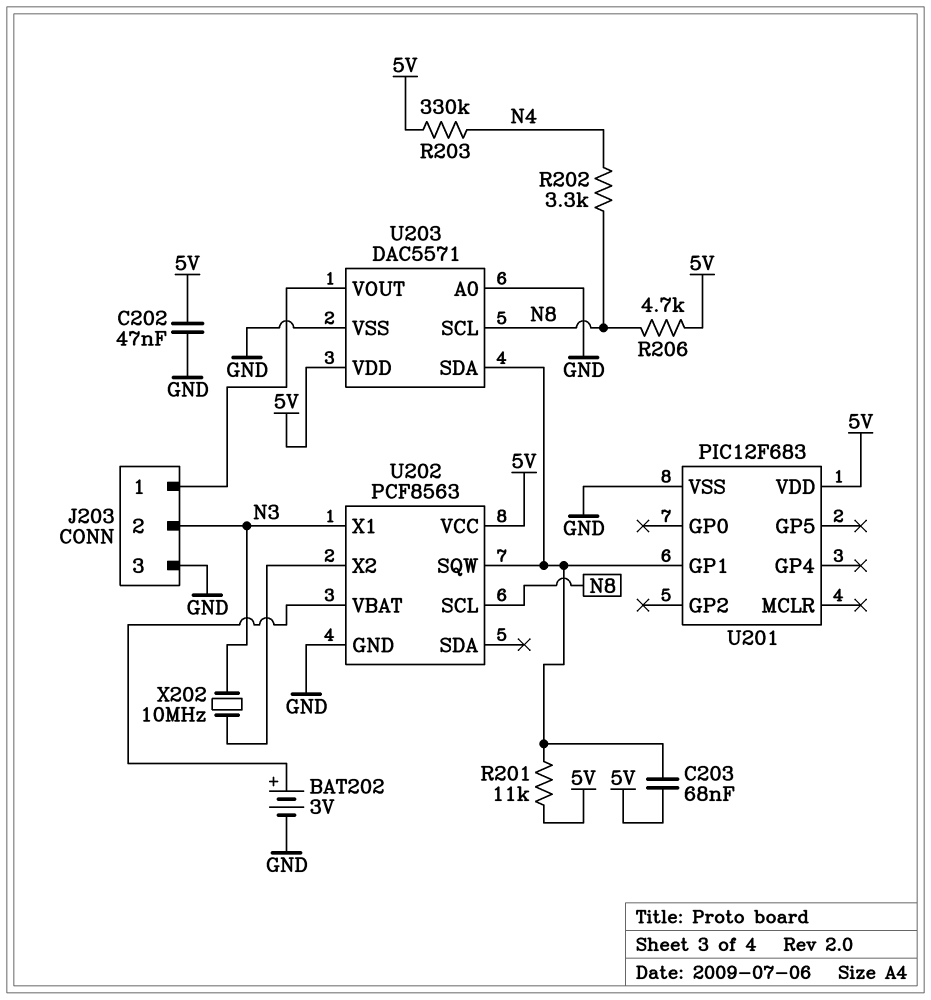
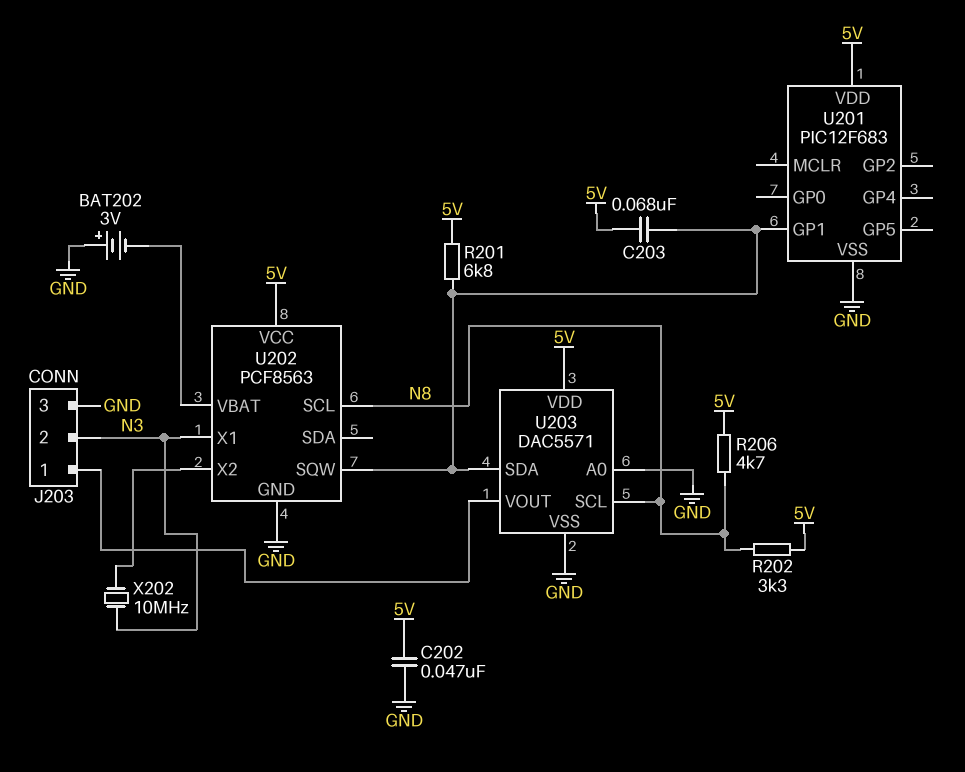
BAT202: 3V (plus U202/VBAT, minus GND) -> 3V (plus GND, minus U202/VBAT)
R201: 11k (5V, U201/GP1) -> 6.8k (5V, U201/GP1)
R202: 3.3k (N4, N8) -> 3.3k (5V, N8)
R203: 330k (5V, N4) -> none

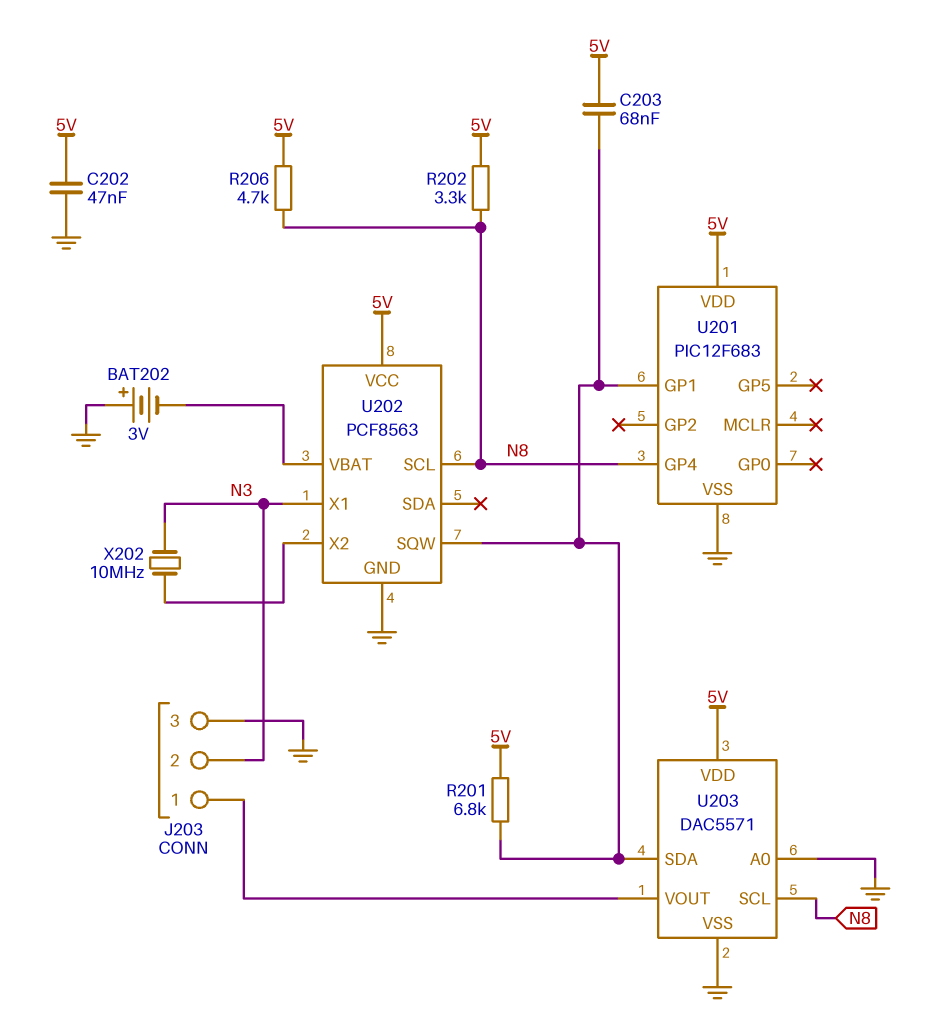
U201 pin GP4: none -> N8

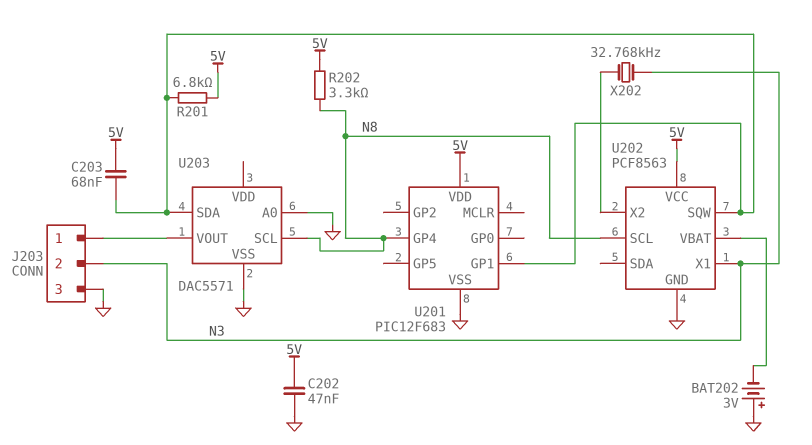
R206: 4.7k (5V, N8) -> none
U203 pin VDD: 5V -> none
X202: 10MHz (N3, U202/X2) -> 32.768kHz (N3, U202/X2)

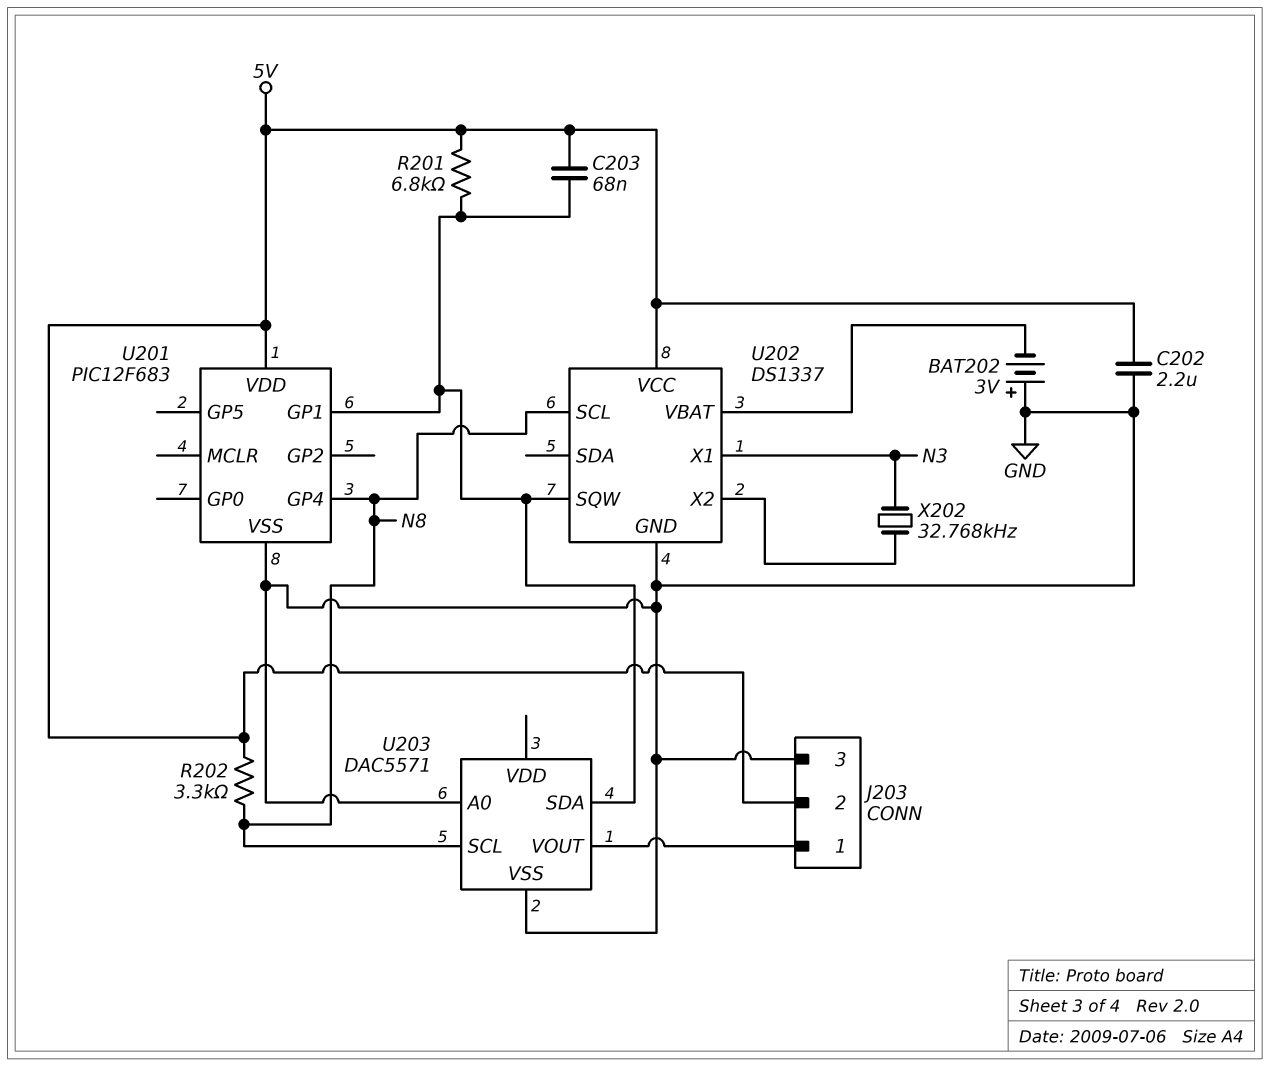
C202: 47nF (5V, GND) -> 2.2uF (5V, GND)
J203 pin 2: N3 -> 5V
U202: PCF8563 -> DS1337

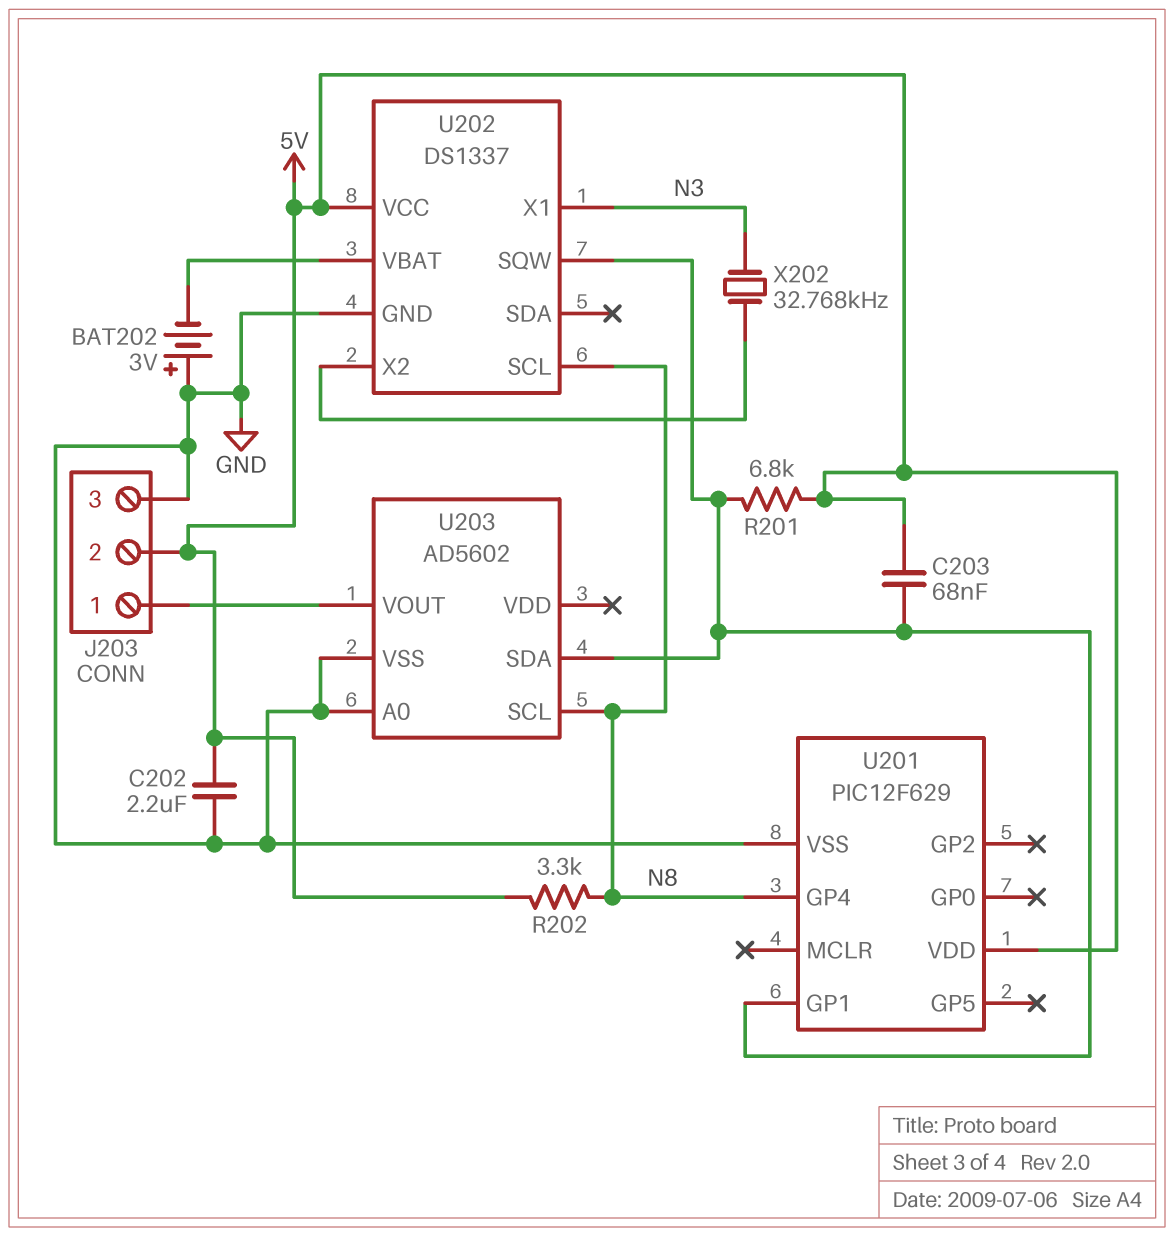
U201: PIC12F683 -> PIC12F629
U203: DAC5571 -> AD5602

